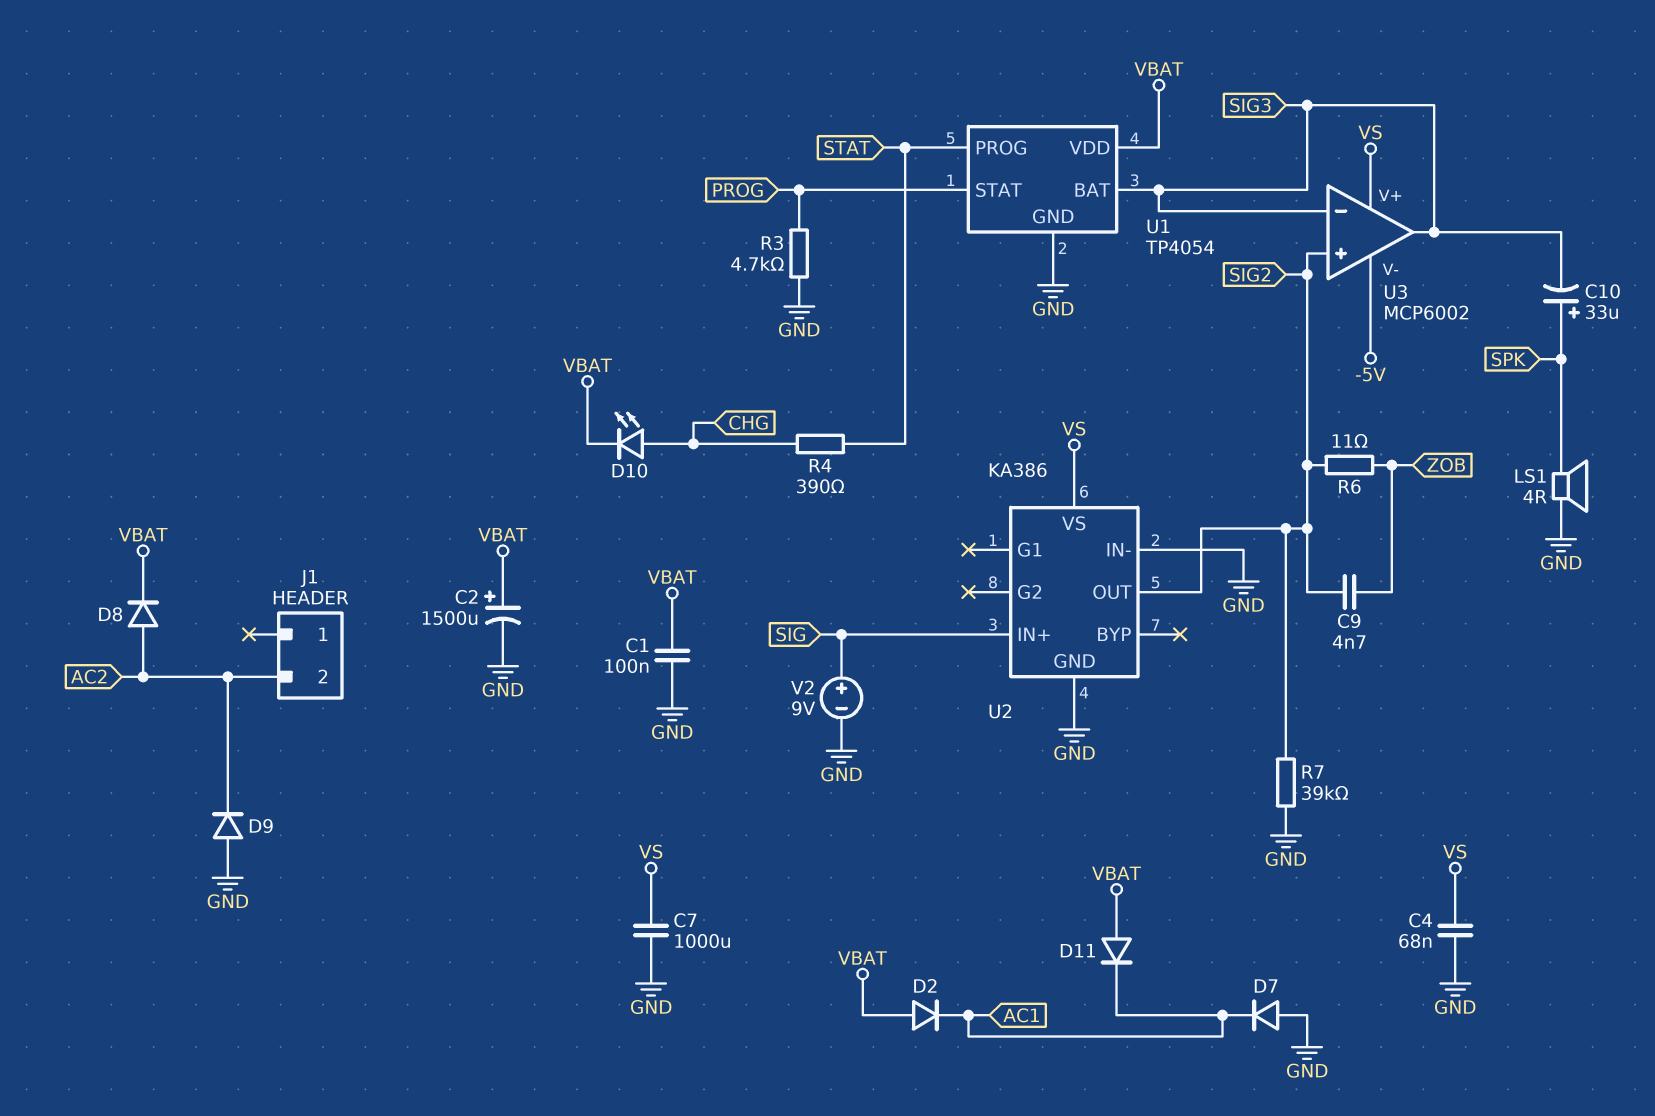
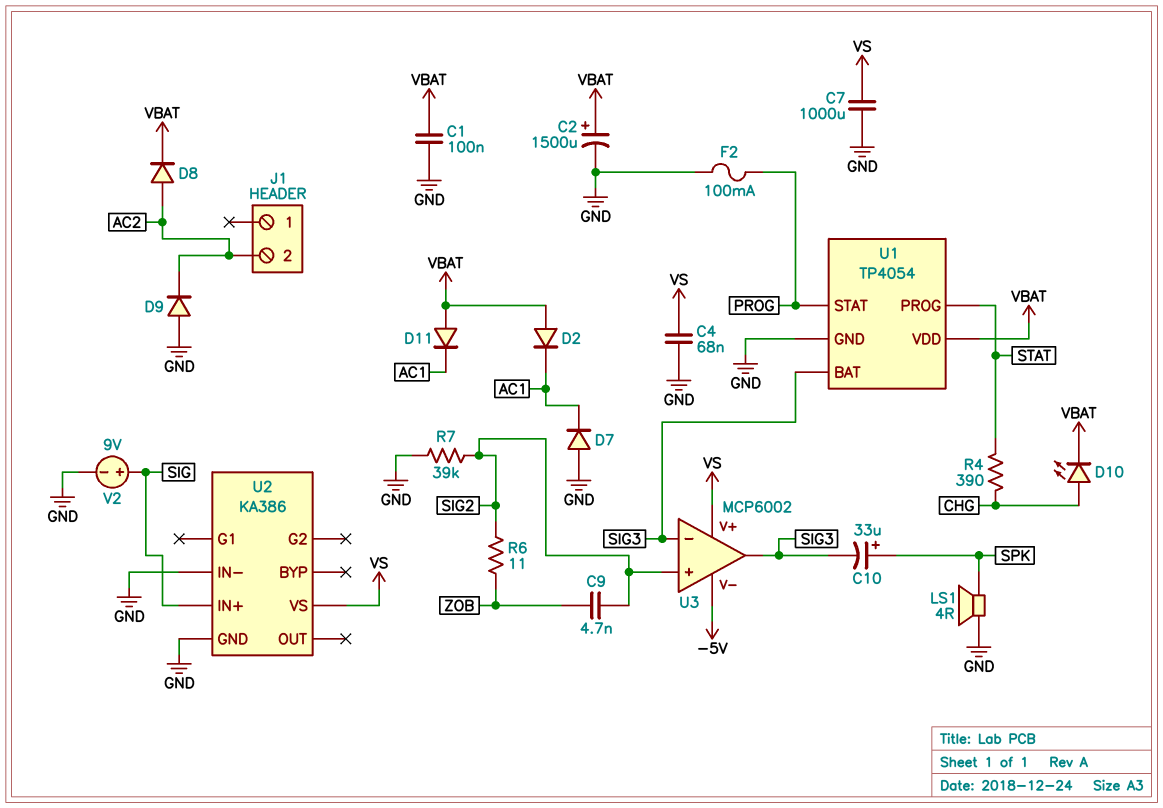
F2: none -> 100mA (GND, PROG)
R3: 4.7k (GND, PROG) -> none
U2 pin OUT: SIG2 -> none

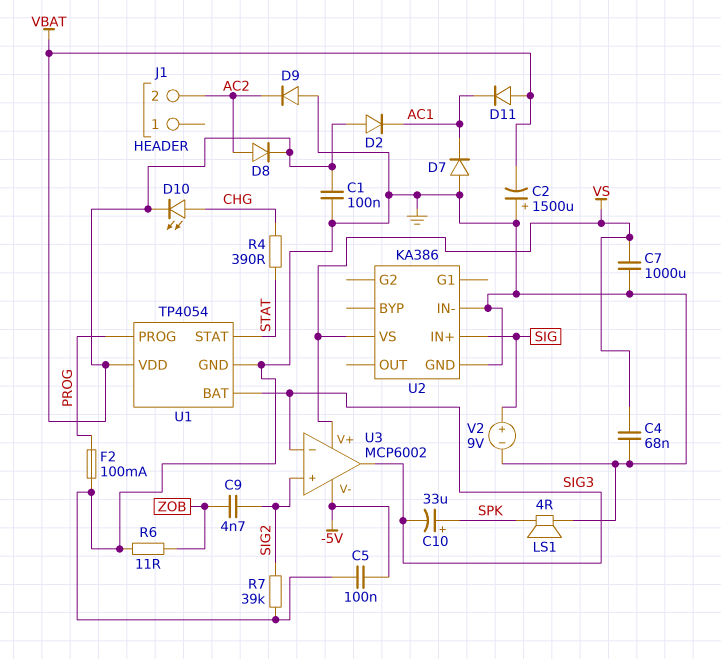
C2: 1500uF (plus VBAT, minus GND) -> 1500uF (plus GND, minus VBAT)
C5: none -> 100nF (-5V, GND)
R6: 11 (SIG2, ZOB) -> 11 (GND, ZOB)
U1 pin PROG: STAT -> PROG
U1 pin STAT: PROG -> STAT

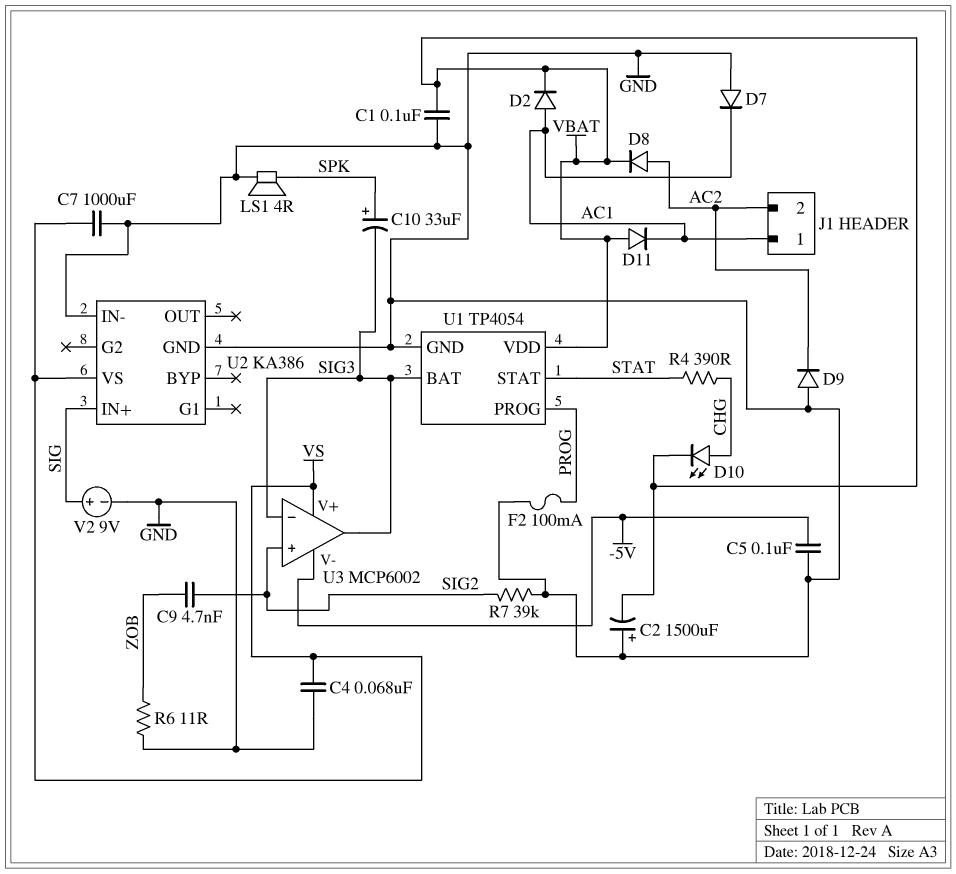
D2: diode (A VBAT, K AC1) -> diode (A AC1, K VBAT)
J1 pin 1: none -> AC1

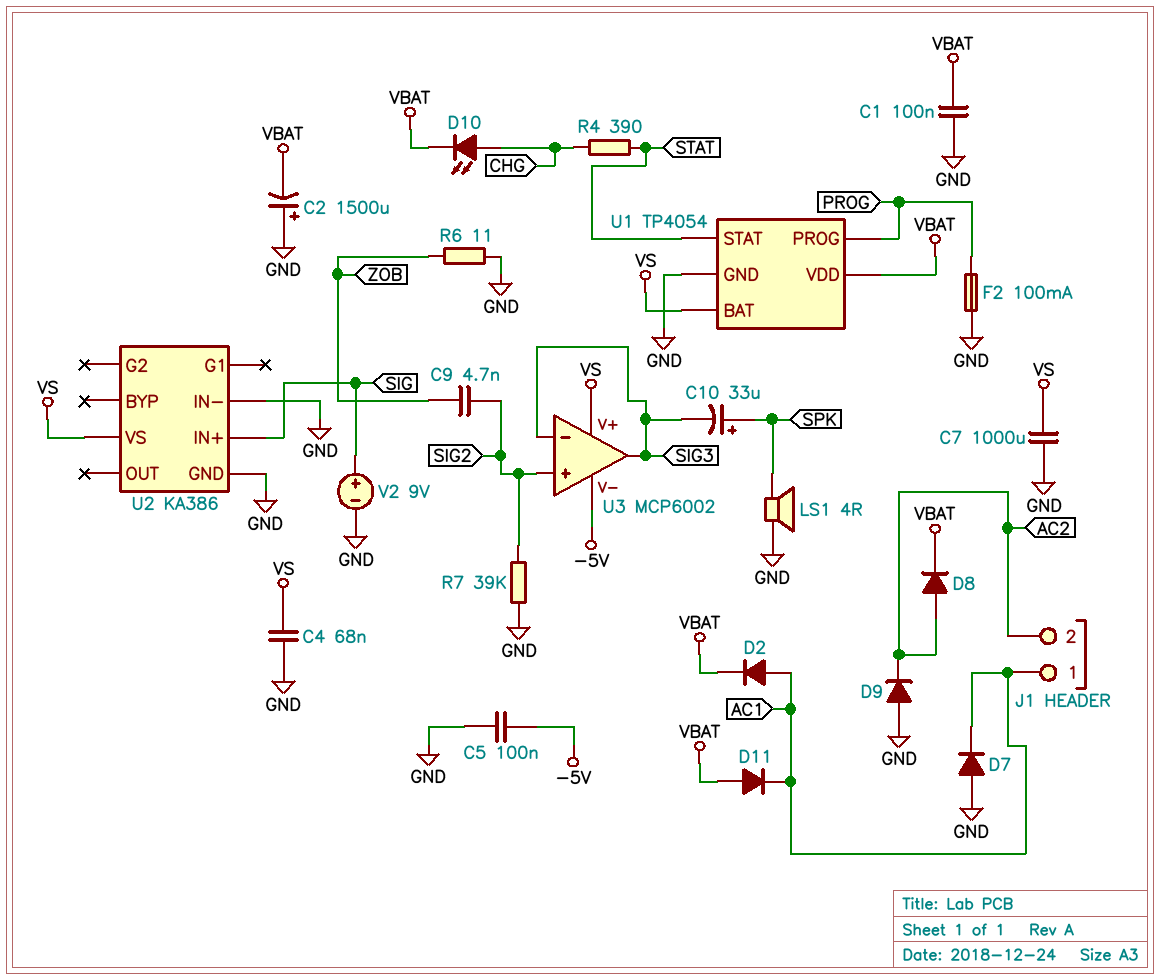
U1 pin BAT: SIG3 -> VS

